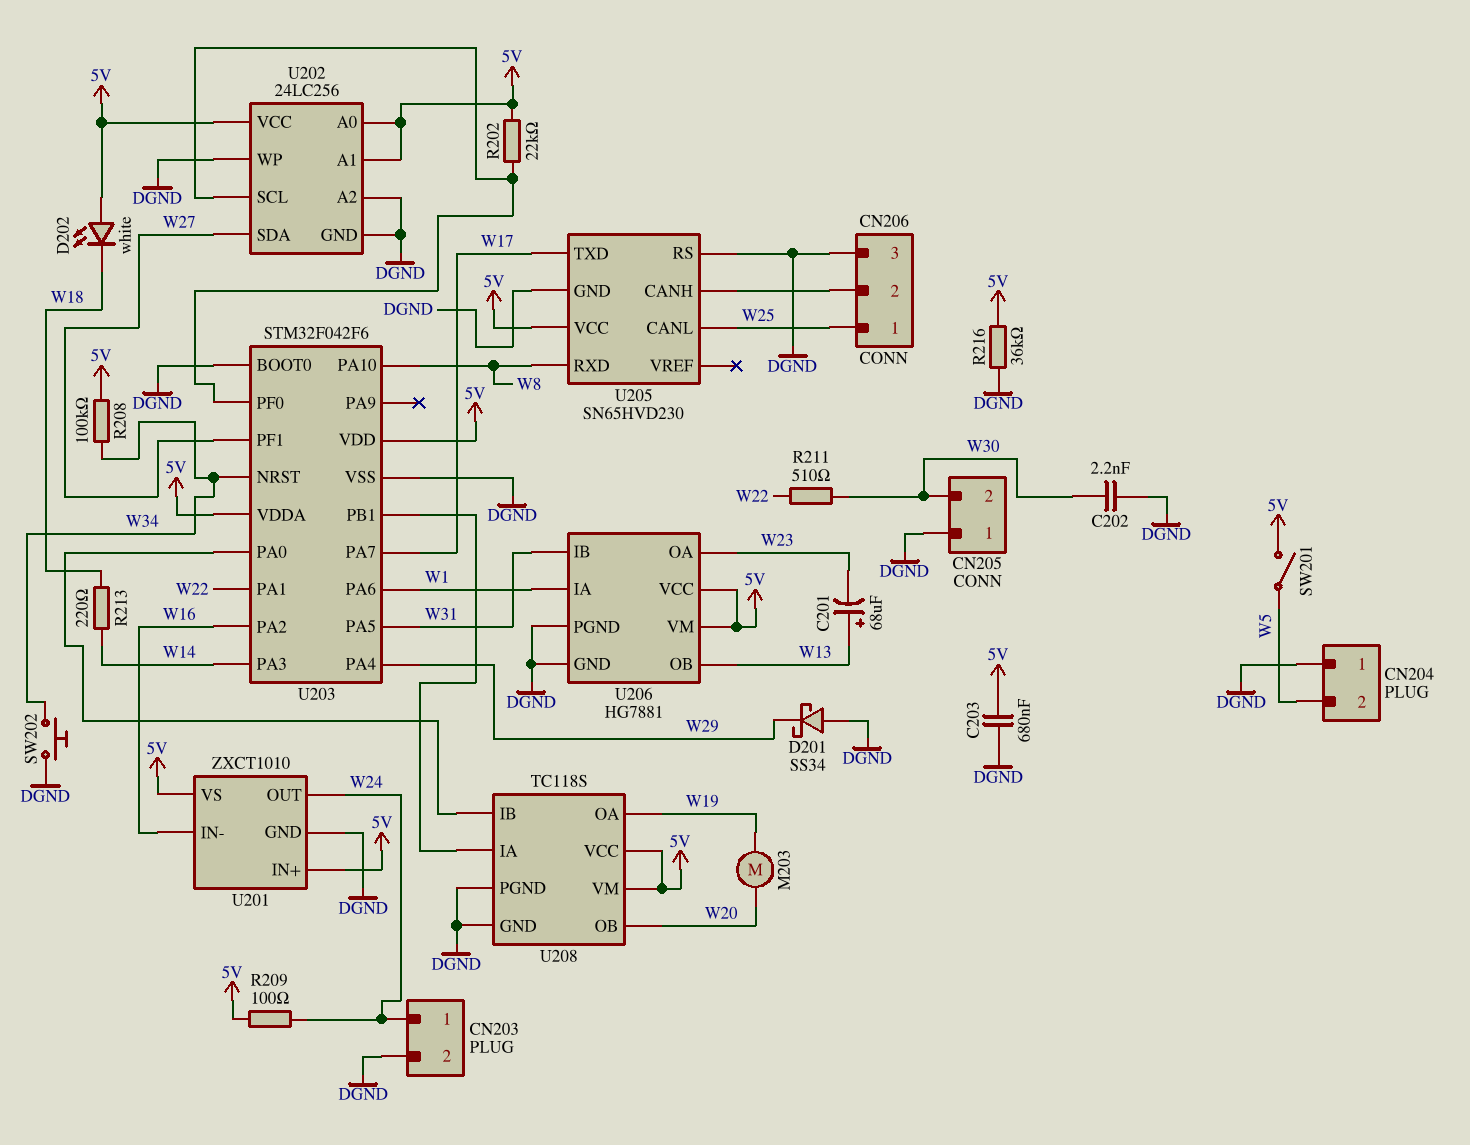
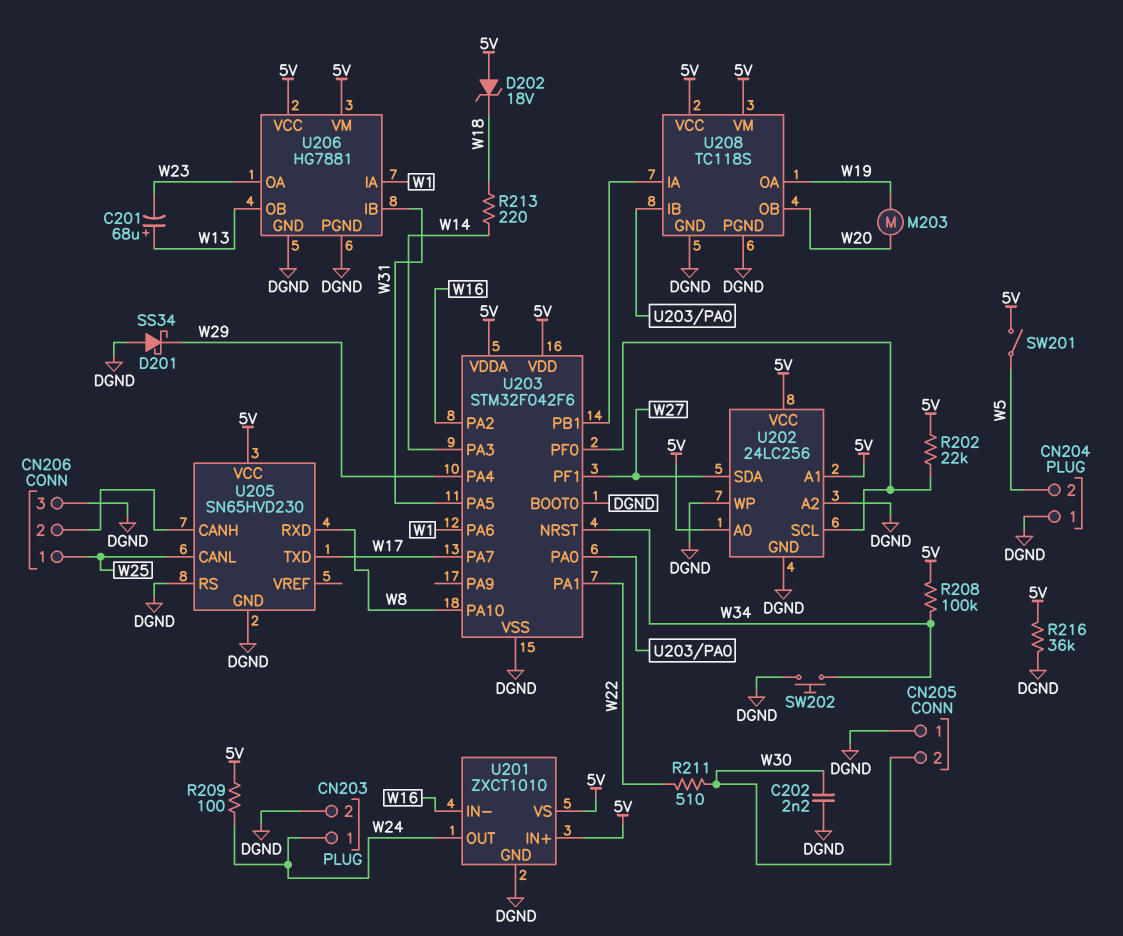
C203: 680nF (5V, DGND) -> none
D202: LED white (A 5V, K W18) -> zener 18V (A 5V, K W18)

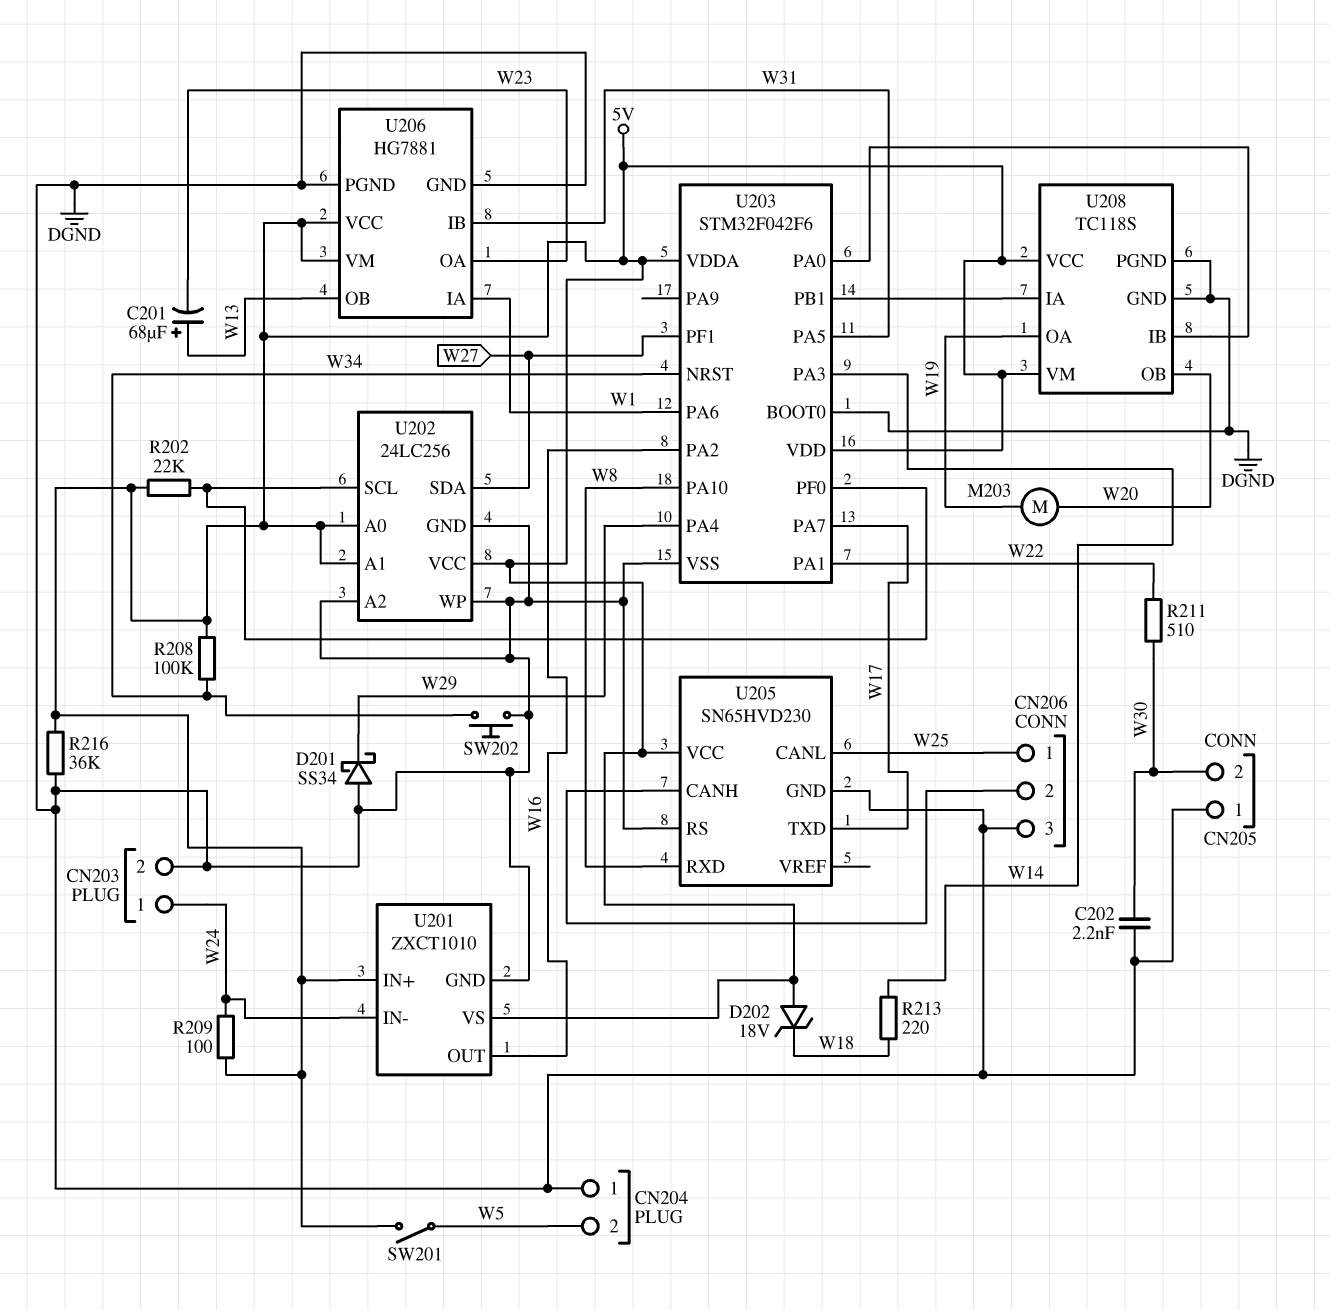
U201 pin IN-: W16 -> W24
U201 pin OUT: W24 -> W16

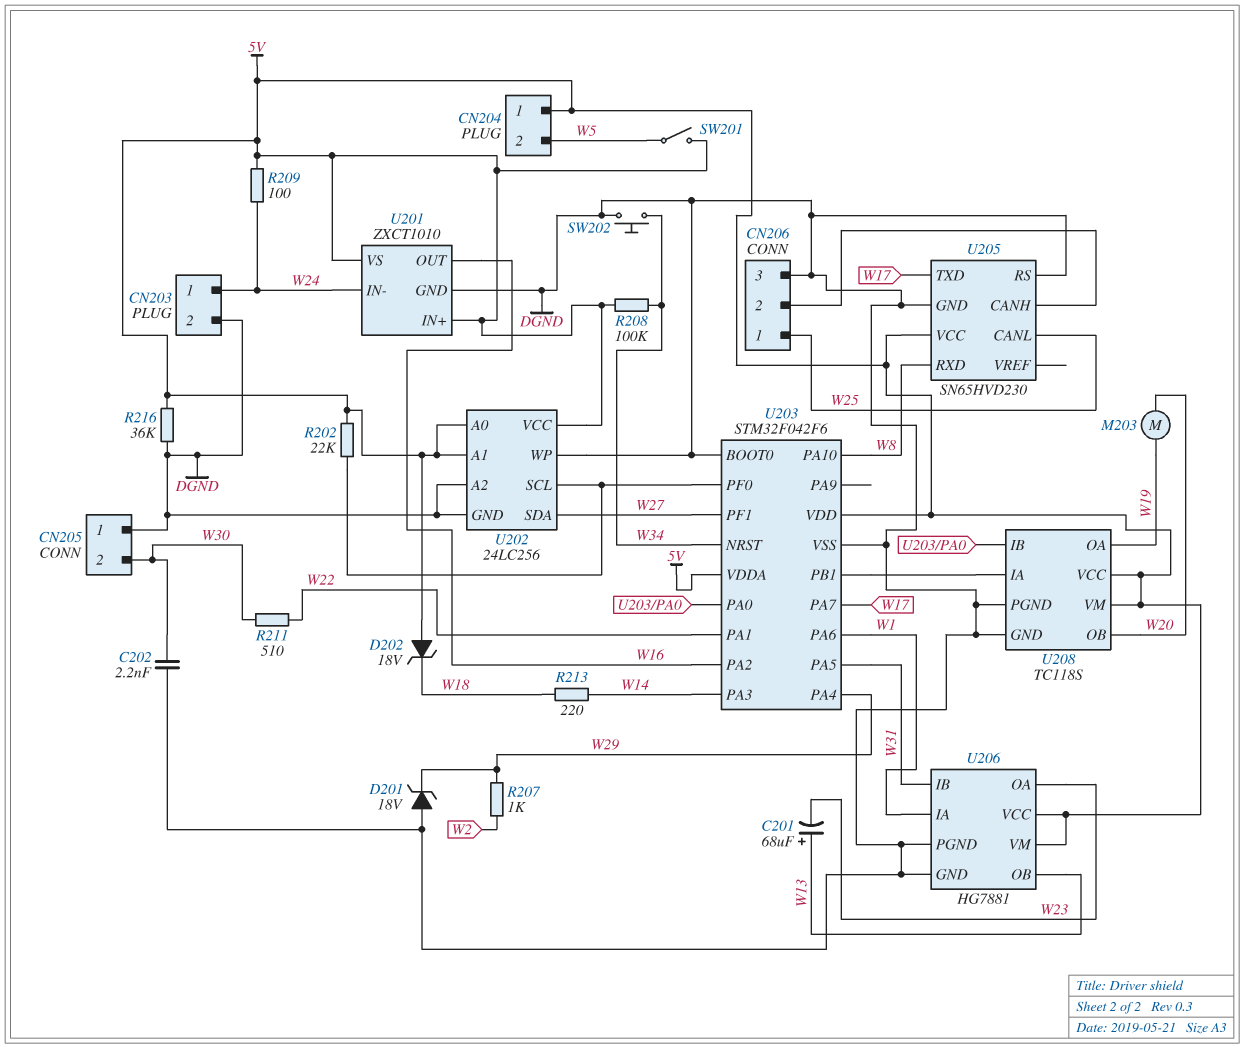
CN204 pin 1: DGND -> 5V
D201: schottky SS34 (A DGND, K W29) -> zener 18V (A DGND, K W29)
R207: none -> 1k (W2, W29)

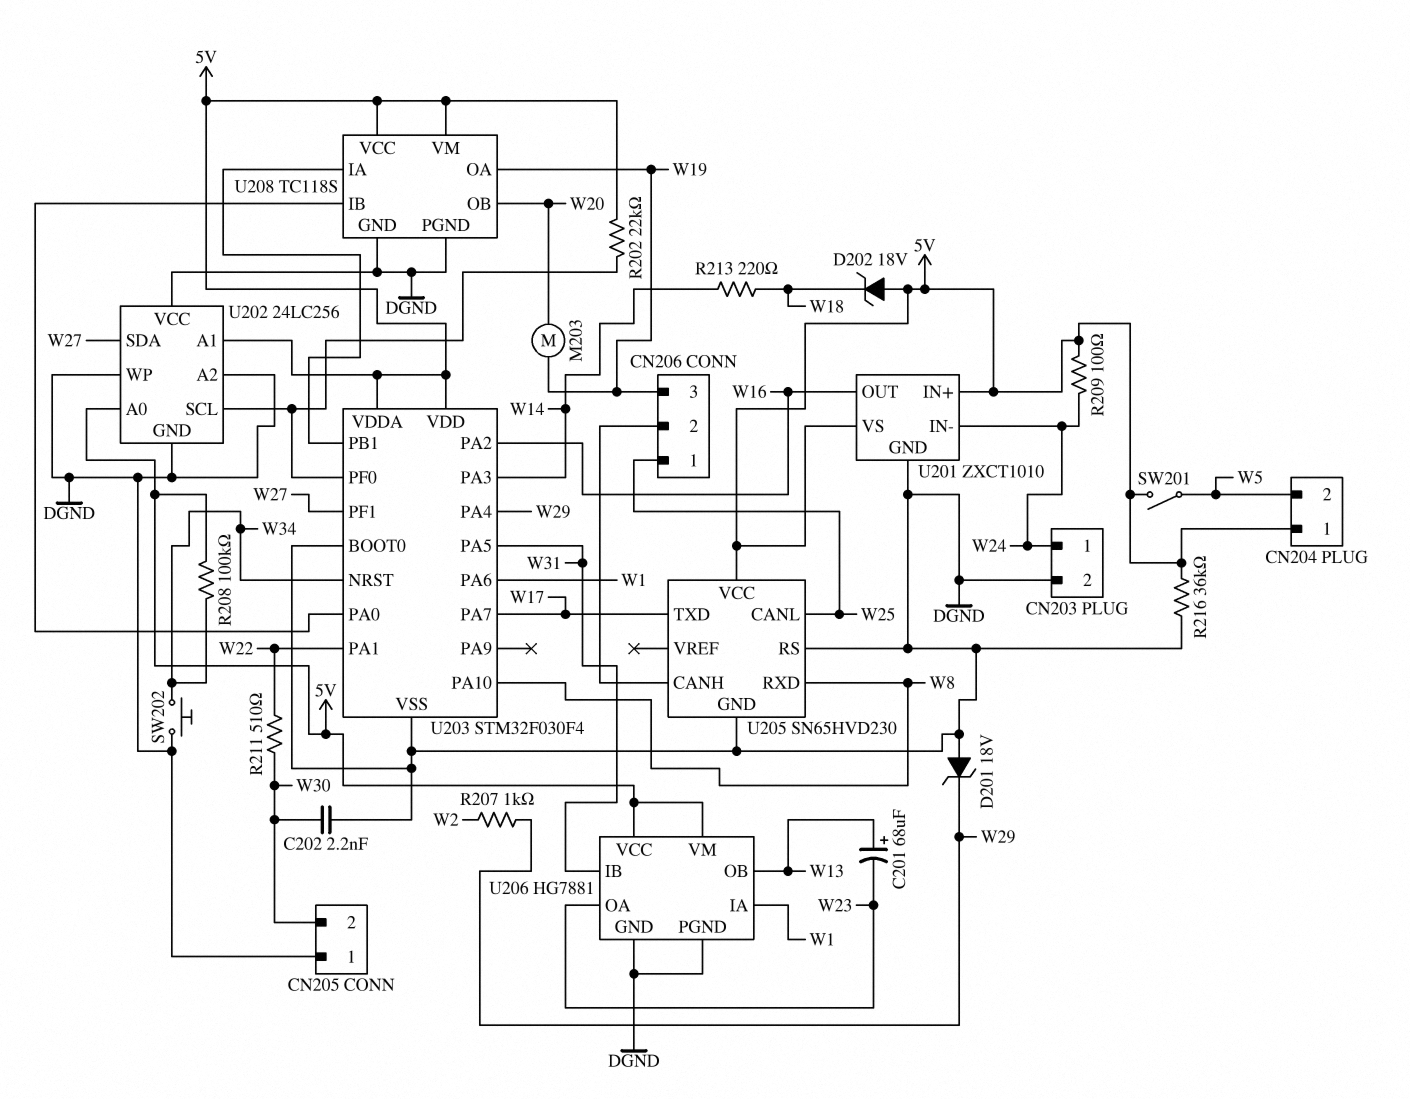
CN206 pin 3: DGND -> W19
U202 pin VCC: 5V -> DGND
U203: STM32F042F6 -> STM32F030F4

